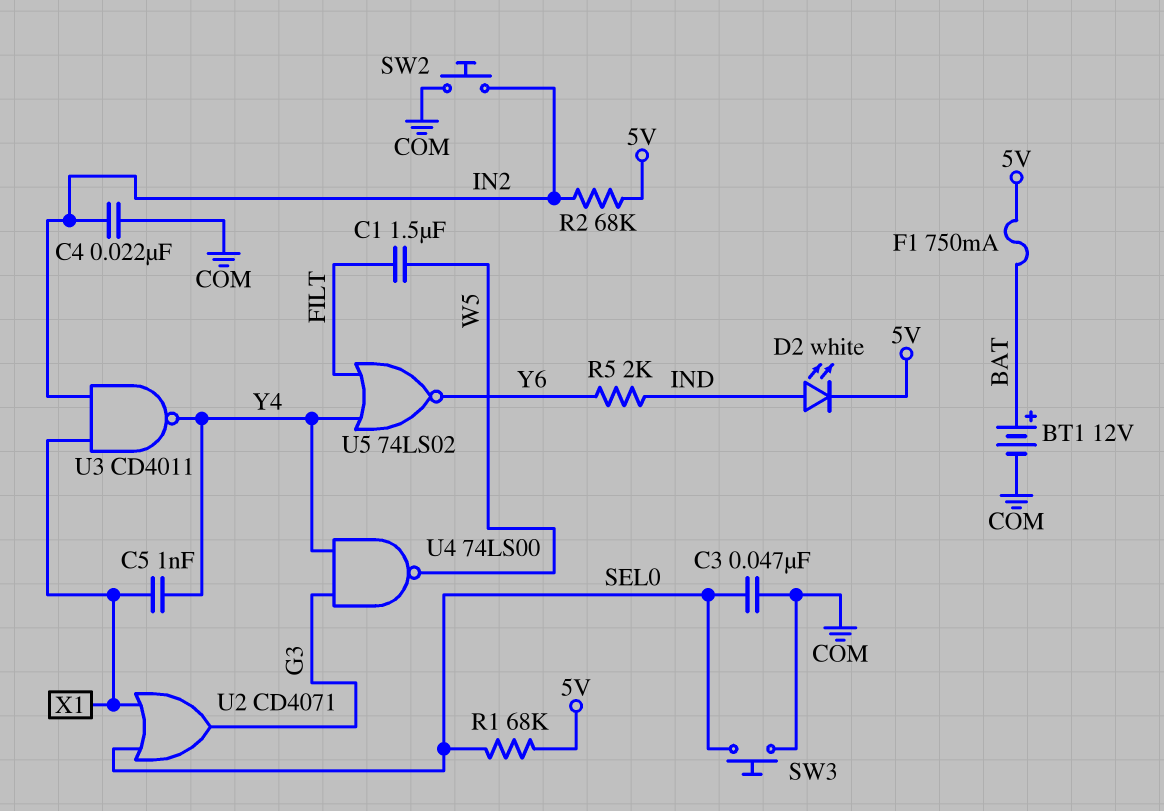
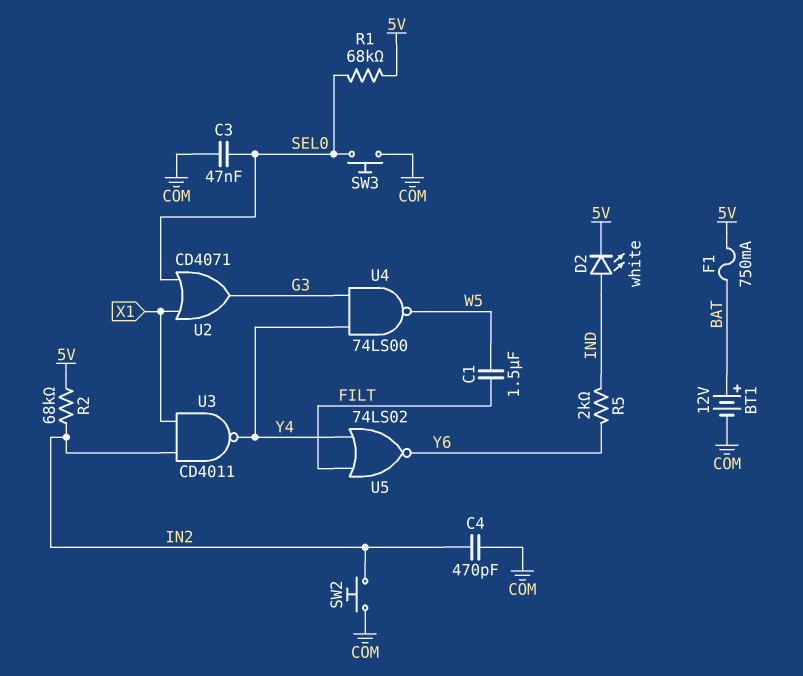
C4: 22nF (COM, IN2) -> 470pF (COM, IN2)
C5: 1nF (X1, Y4) -> none

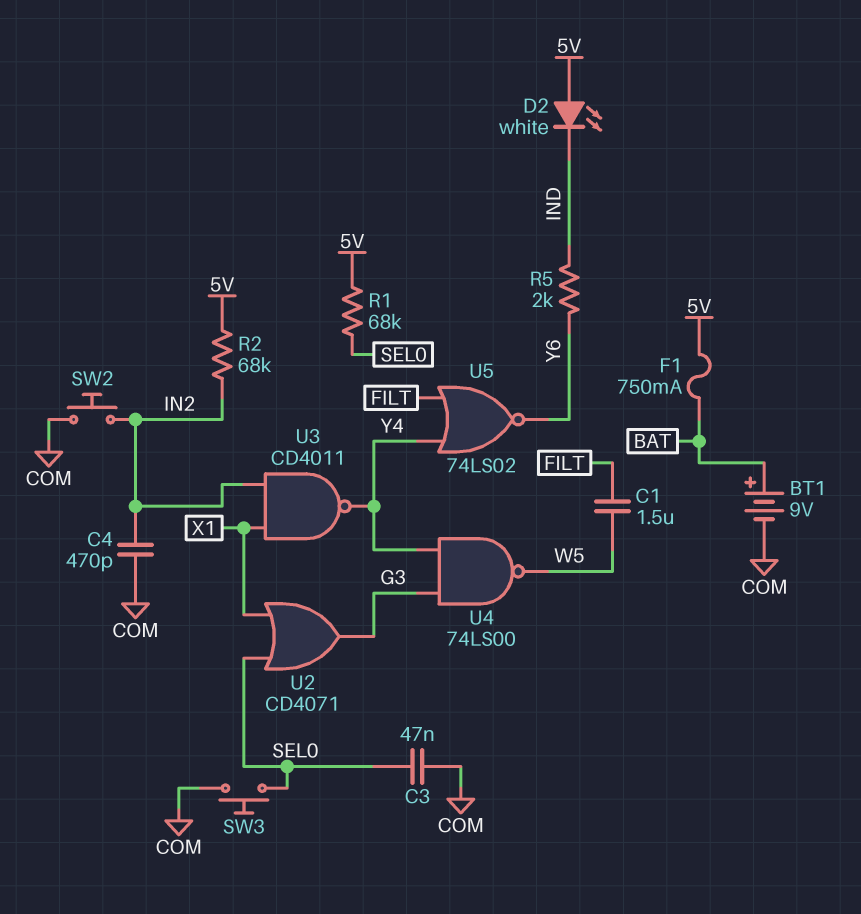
BT1: 12V (plus BAT, minus COM) -> 9V (plus BAT, minus COM)
D2: LED white (A IND, K 5V) -> LED white (A 5V, K IND)

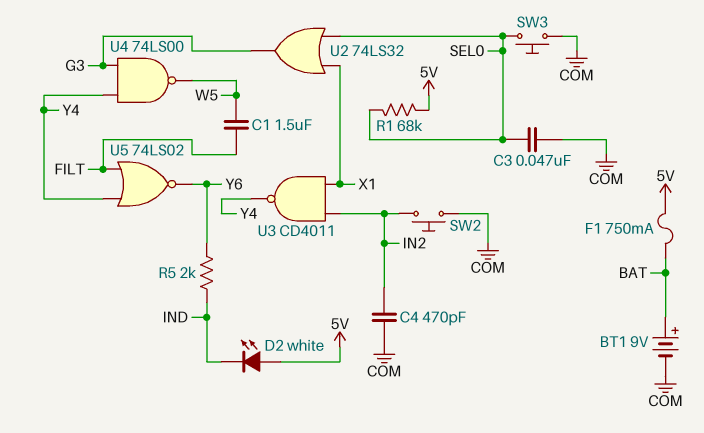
R2: 68k (5V, IN2) -> none
U2: OR CD4071 (in SEL0, in X1, out G3) -> OR 74LS32 (in SEL0, in X1, out G3)

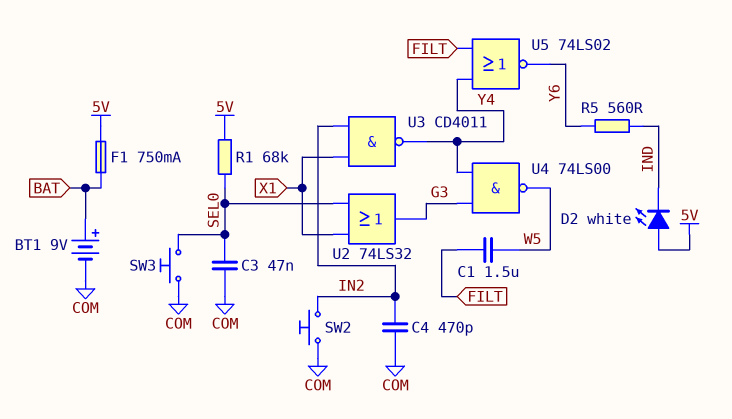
R5: 2k (IND, Y6) -> 560 (IND, Y6)

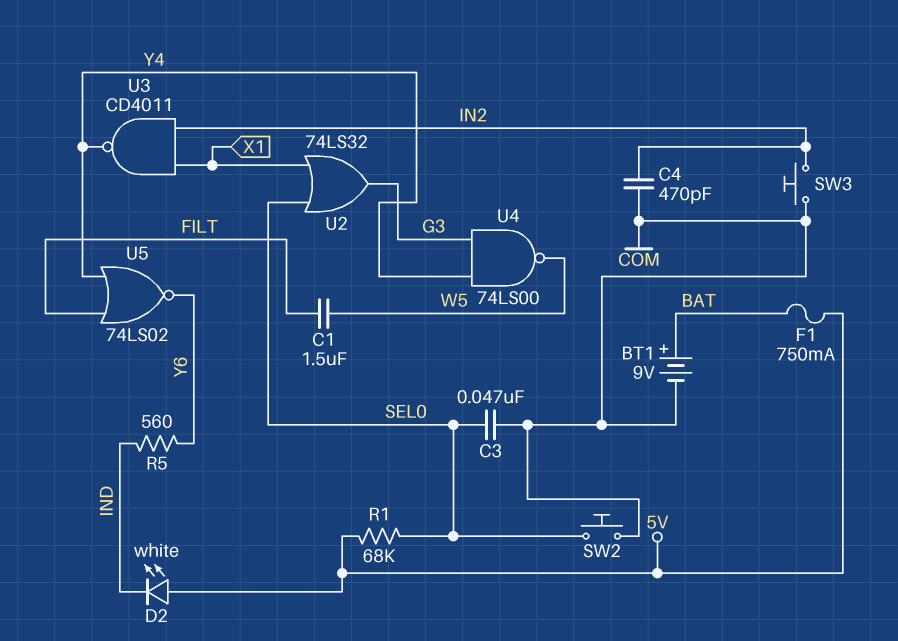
SW2: button (COM, IN2) -> button (COM, SEL0)
SW3: button (COM, SEL0) -> button (COM, IN2)

